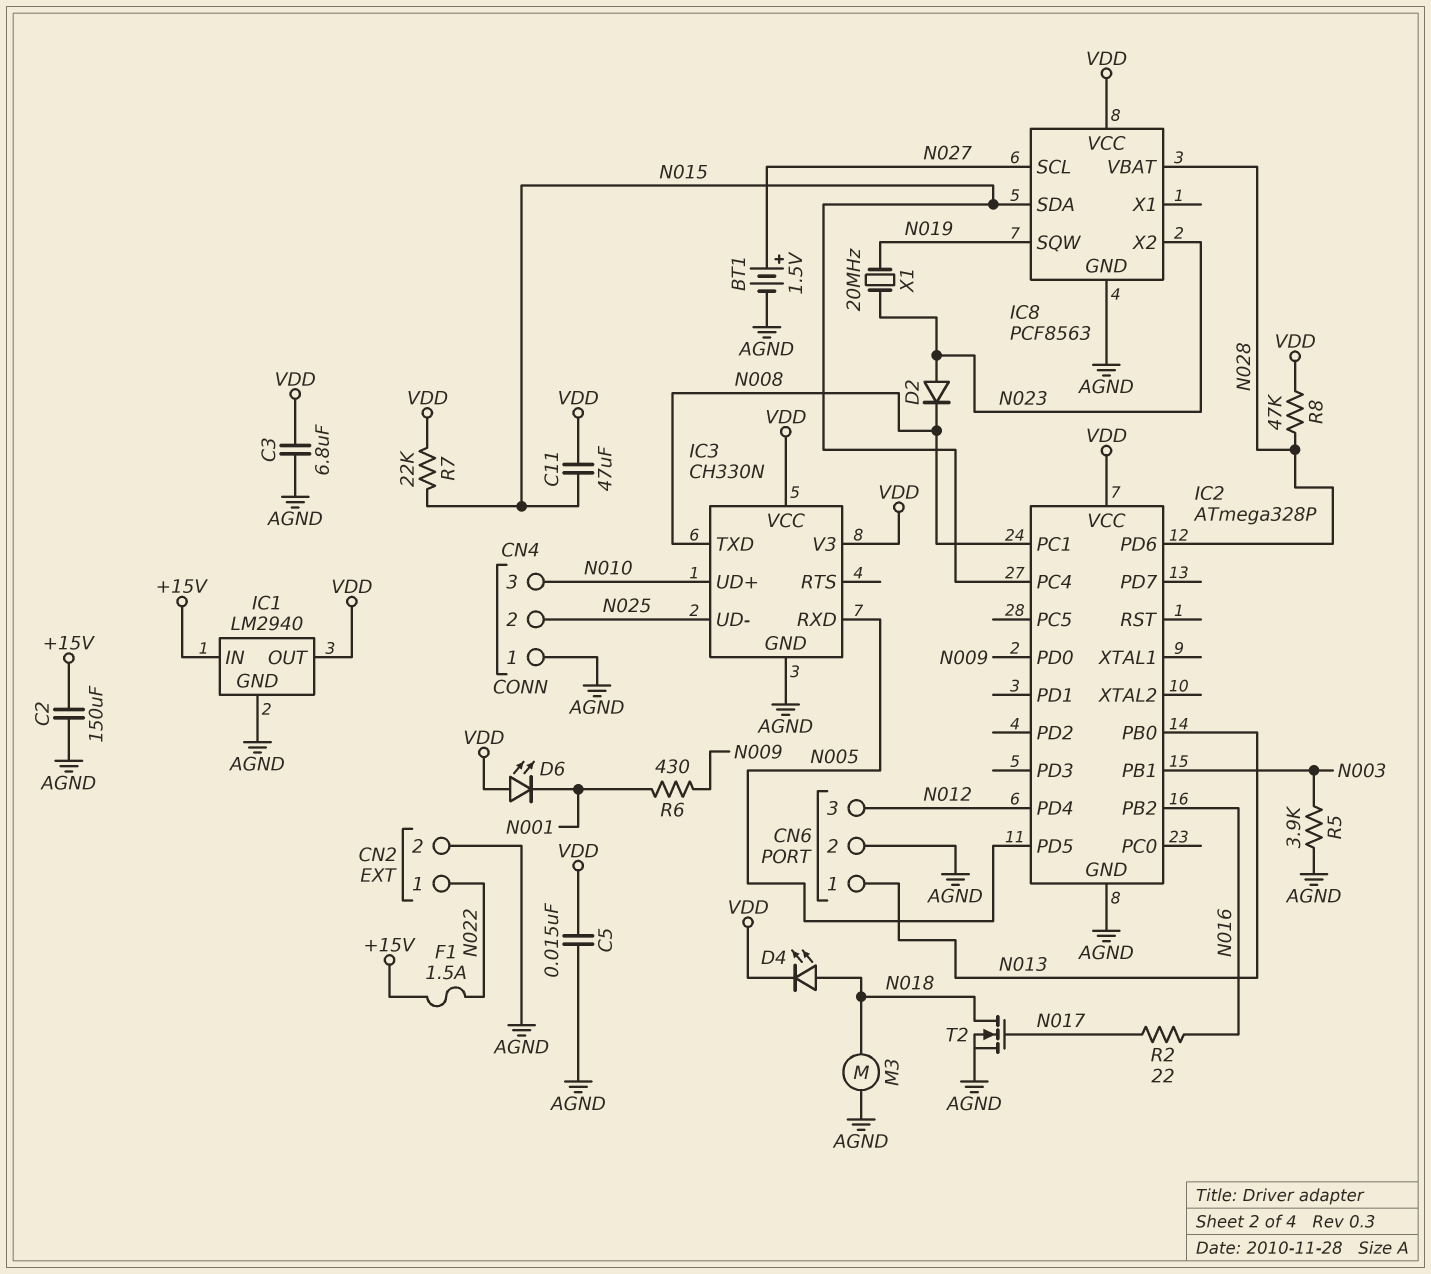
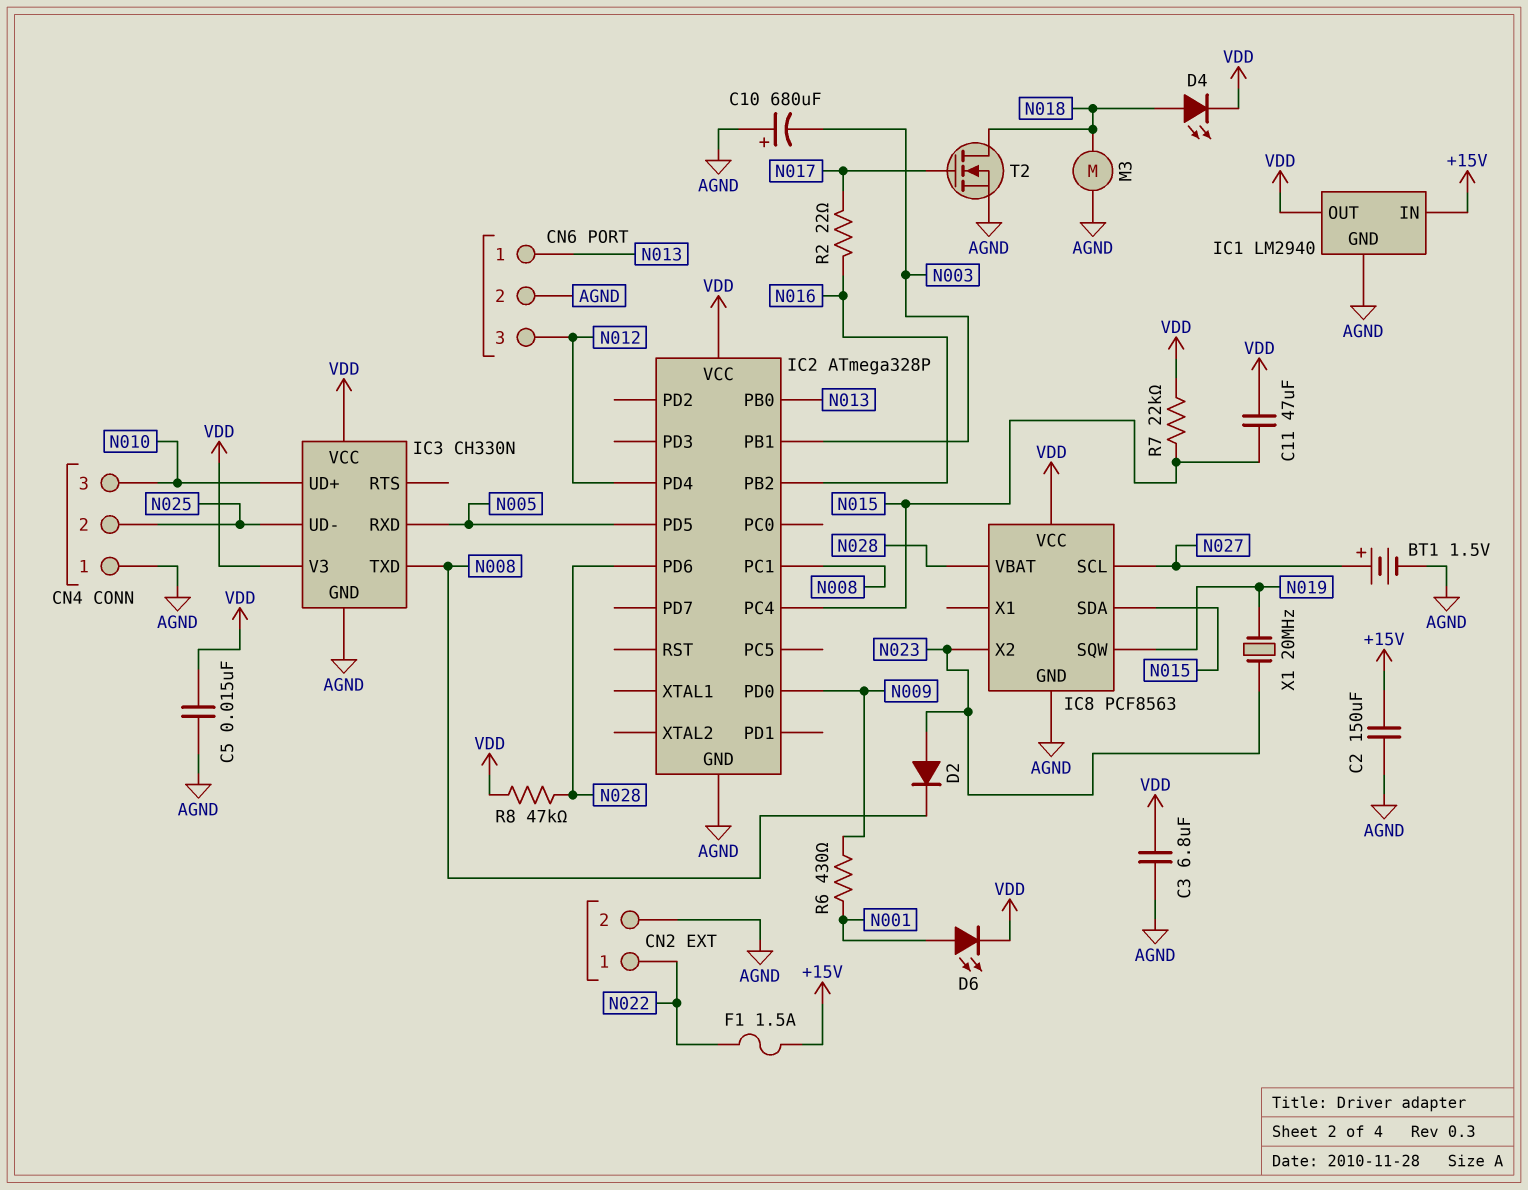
C10: none -> 680uF (plus AGND, minus N003)
D6: LED (A VDD, K N001) -> LED (A N001, K VDD)
R5: 3.9k (AGND, N003) -> none

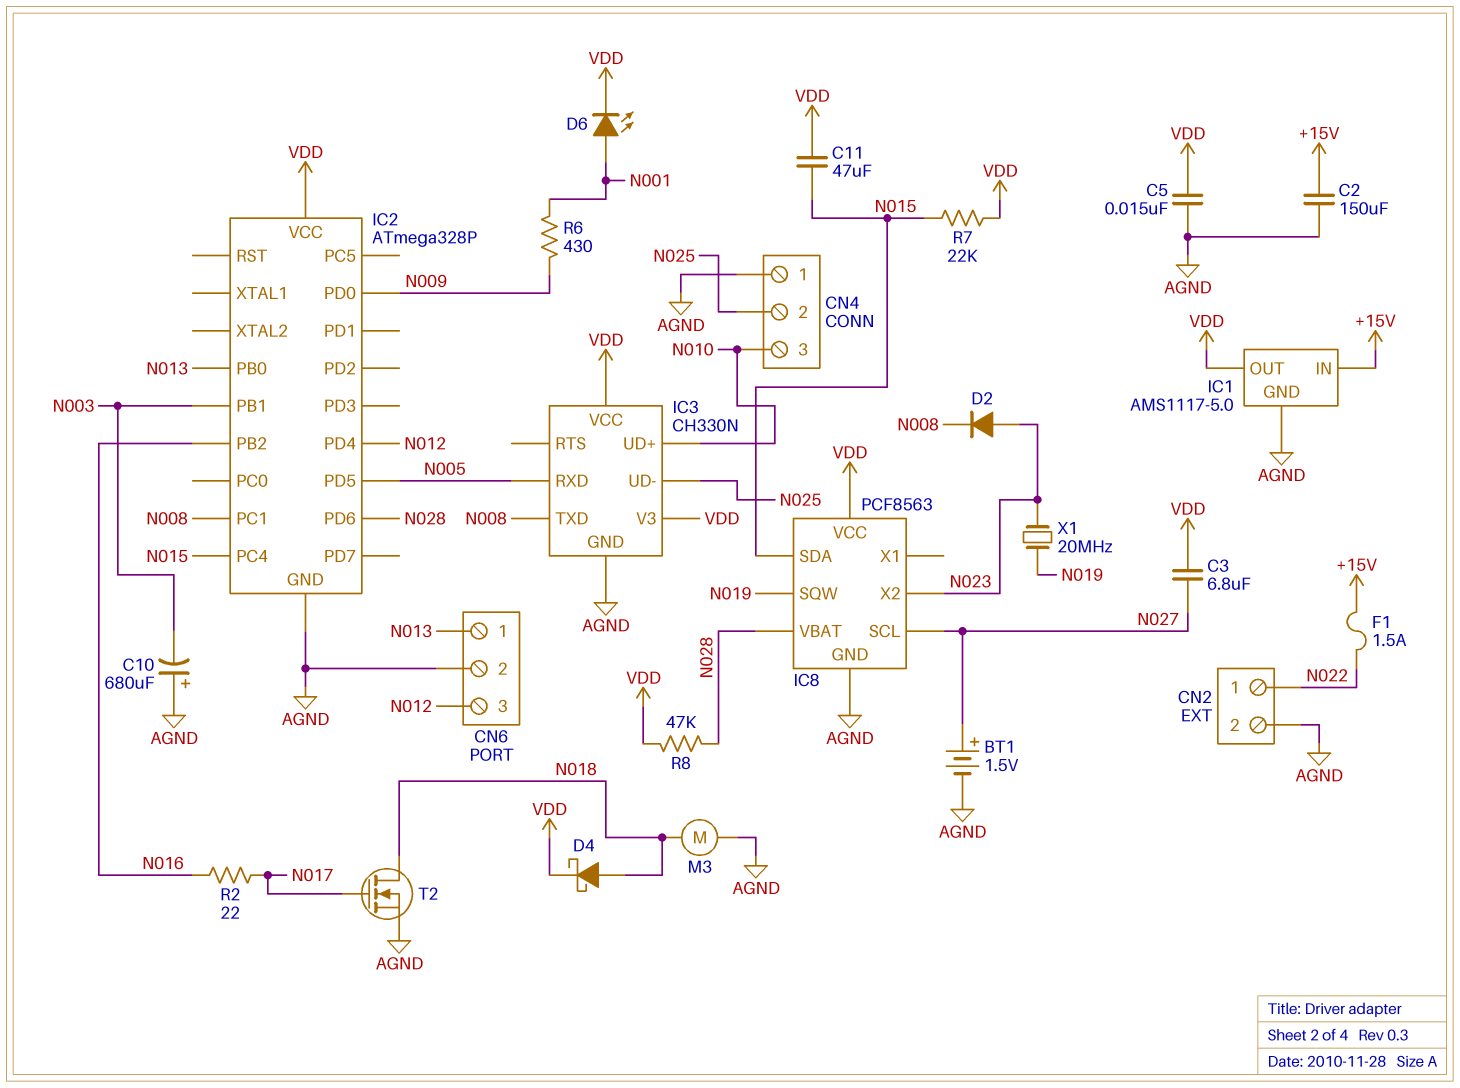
C3: 6.8uF (AGND, VDD) -> 6.8uF (N027, VDD)
D4: LED (A N018, K VDD) -> schottky (A N018, K VDD)
IC1: LM2940 -> AMS1117-5.0

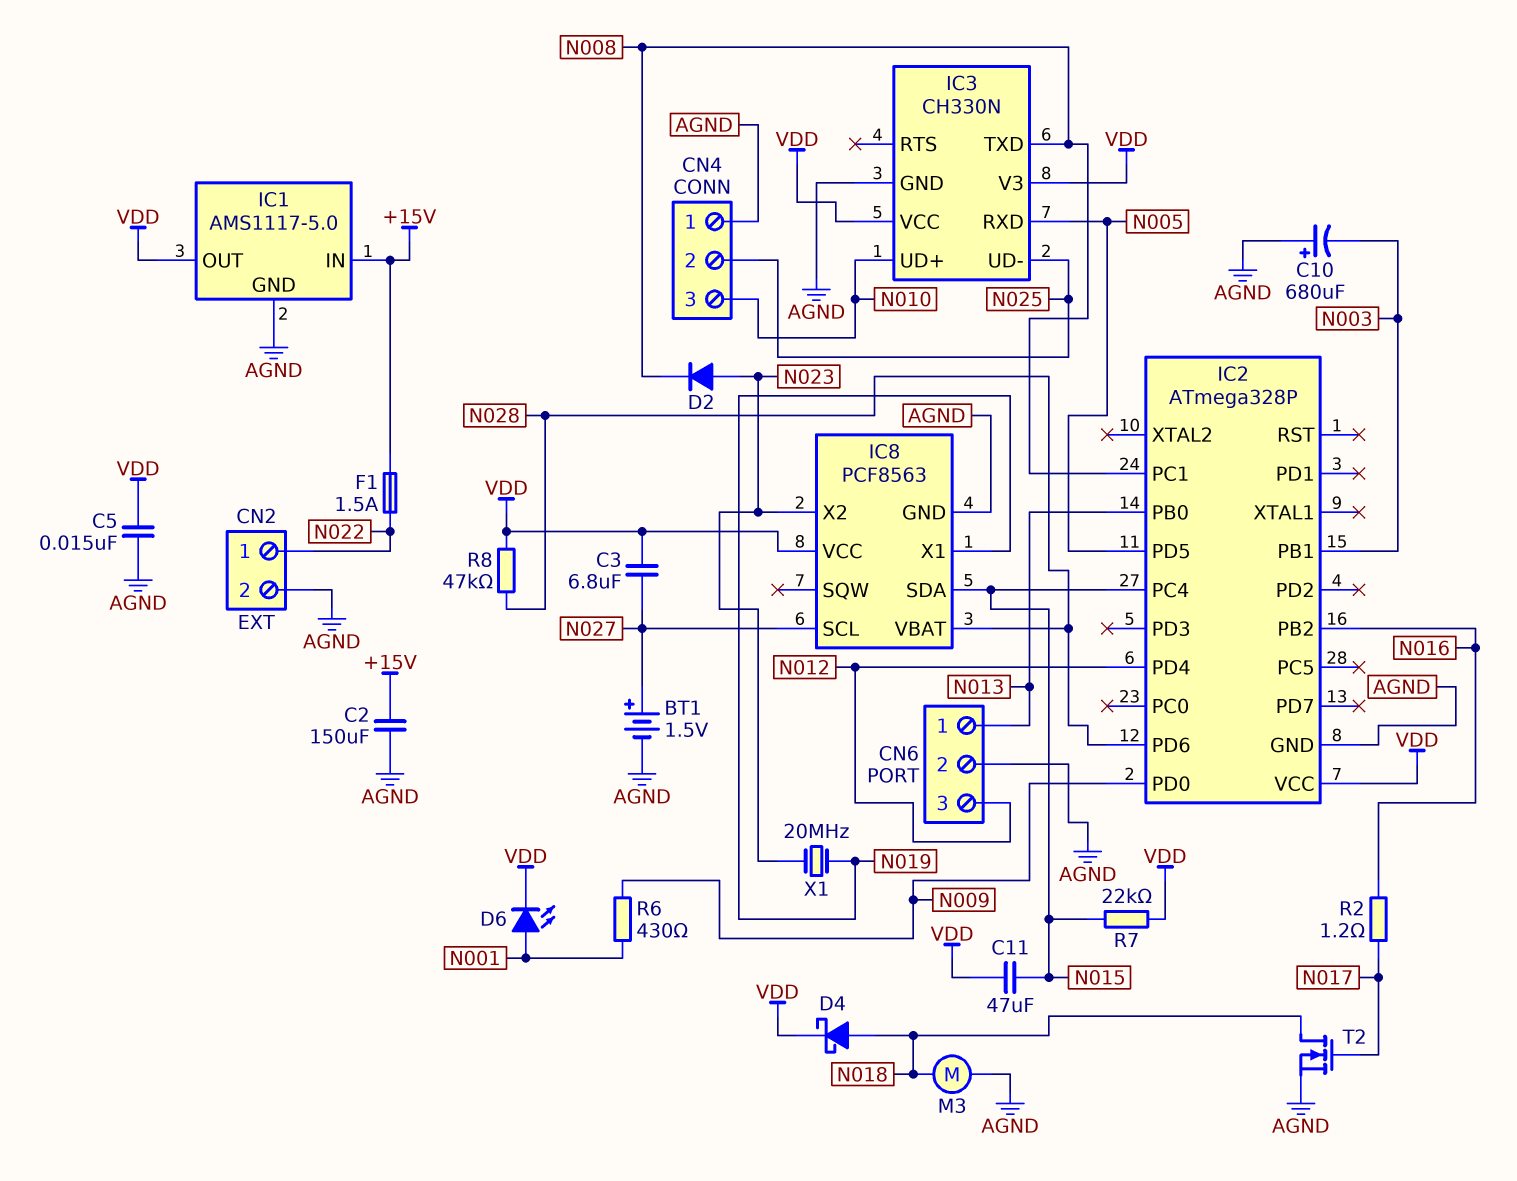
IC8 pin SQW: N019 -> none
IC8 pin X1: none -> N019
R2: 22 (N016, N017) -> 1.2 (N016, N017)

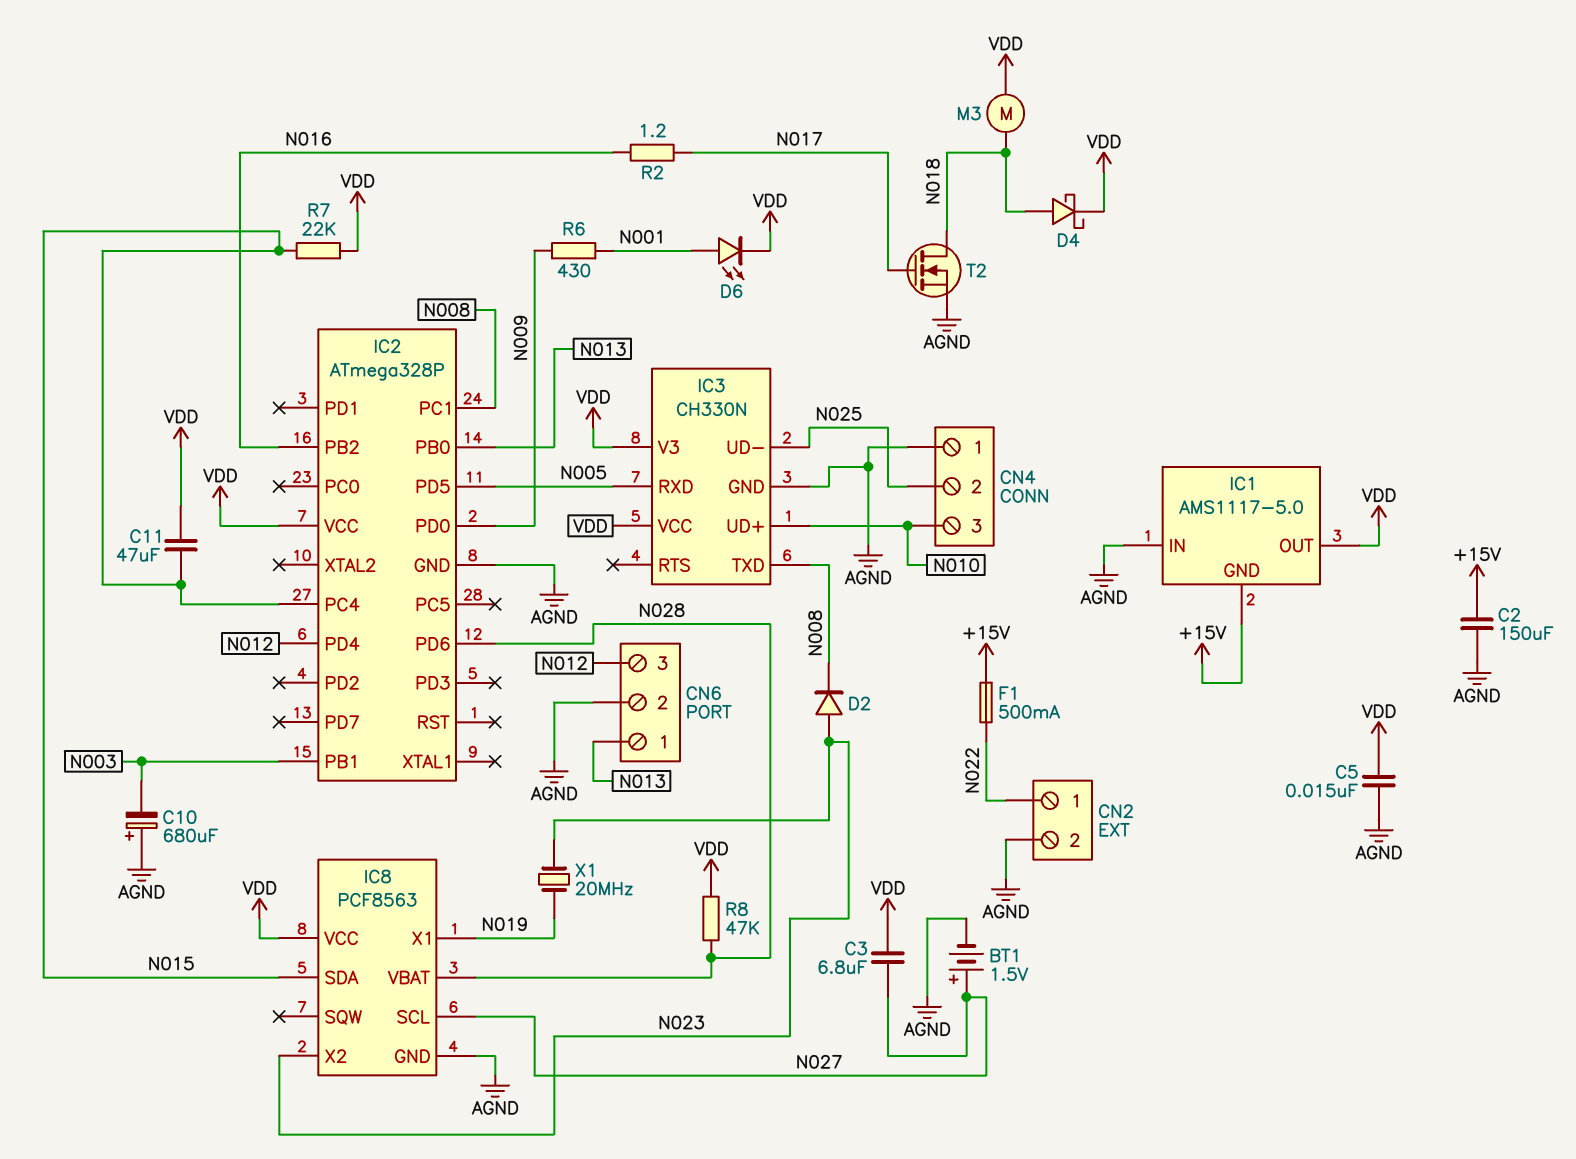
F1: 1.5A (+15V, N022) -> 500mA (+15V, N022)
IC1 pin GND: AGND -> +15V
IC1 pin IN: +15V -> AGND
M3: motor (AGND, N018) -> motor (N018, VDD)

